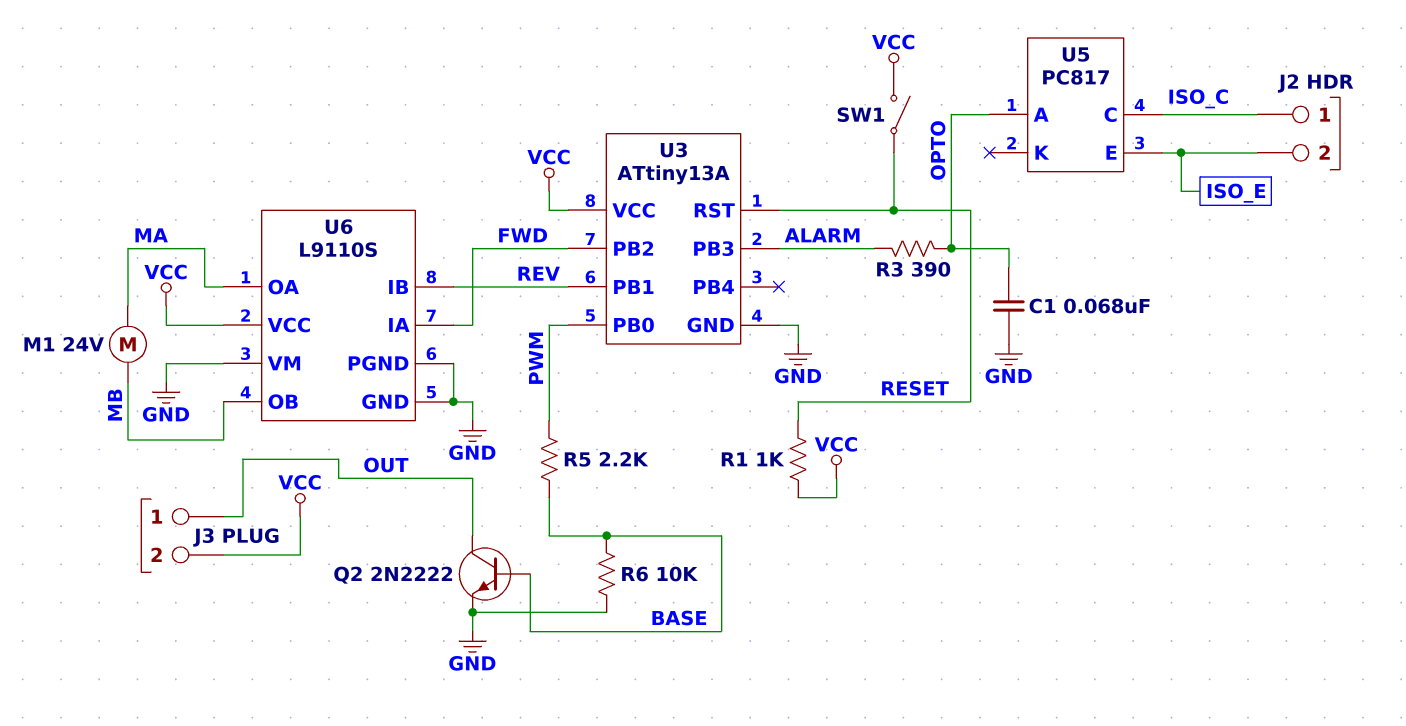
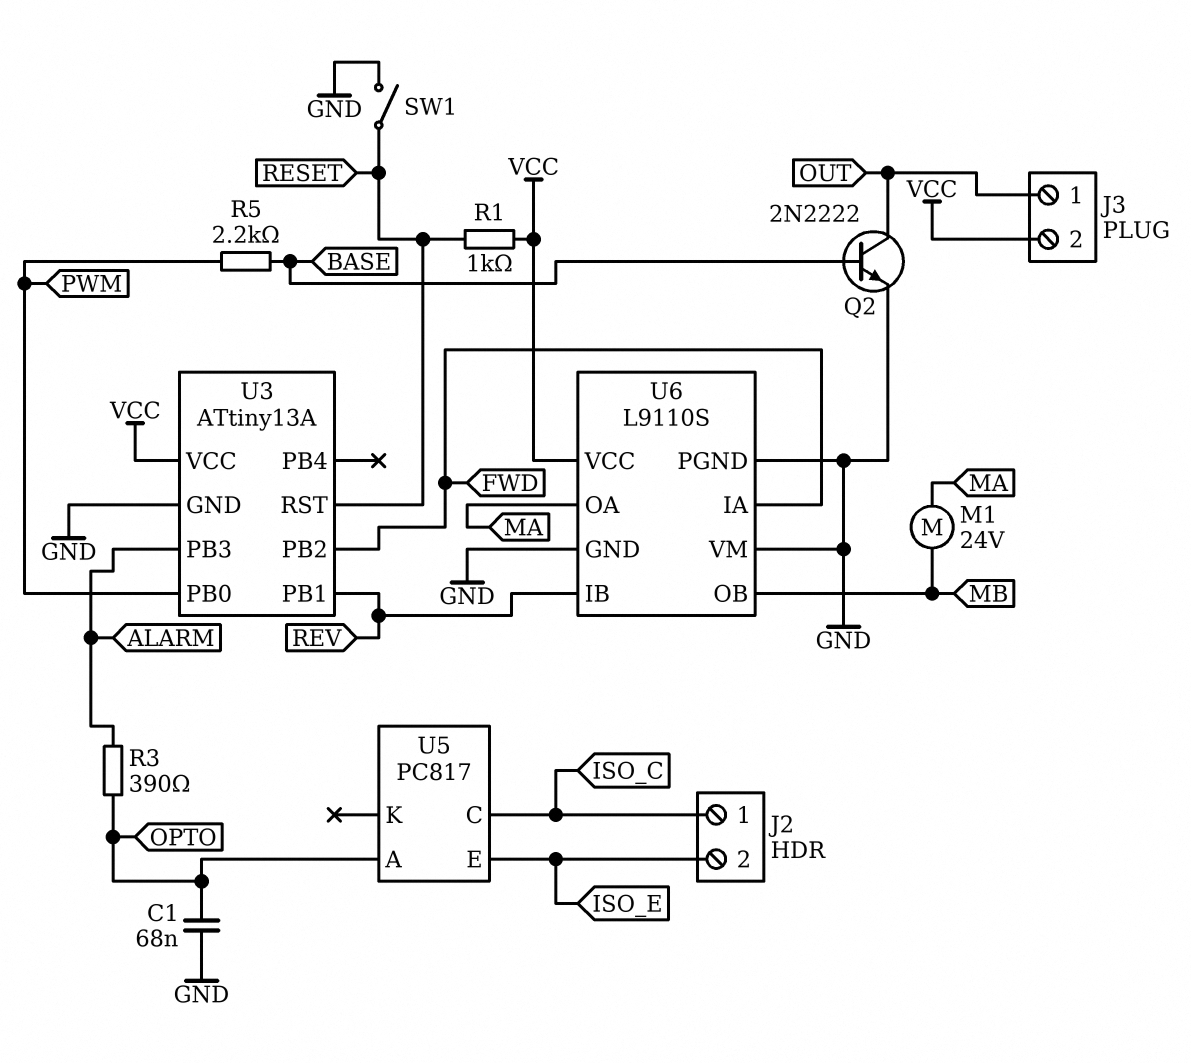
R6: 10k (BASE, GND) -> none
SW1: switch (RESET, VCC) -> switch (GND, RESET)

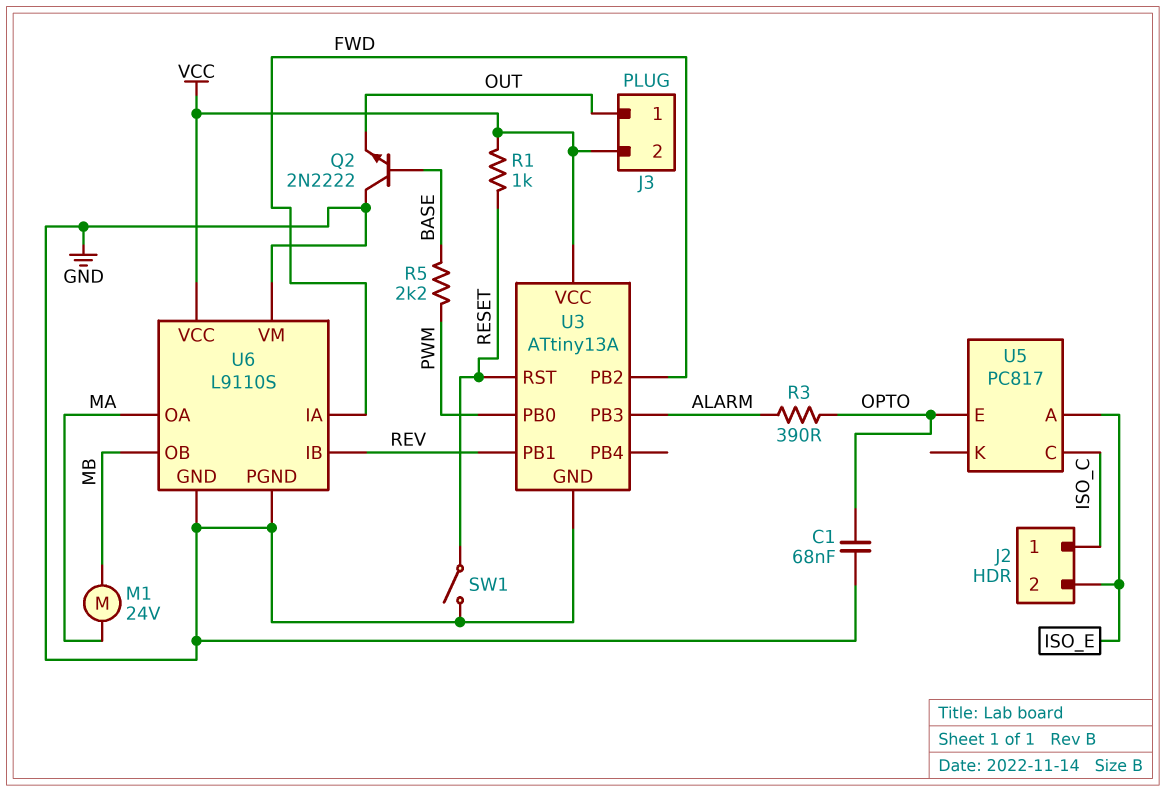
Q2: NPN 2N2222 (B BASE, C OUT, E GND) -> NPN 2N2222 (B BASE, C GND, E OUT)
U5 pin A: OPTO -> ISO_E
U5 pin E: ISO_E -> OPTO

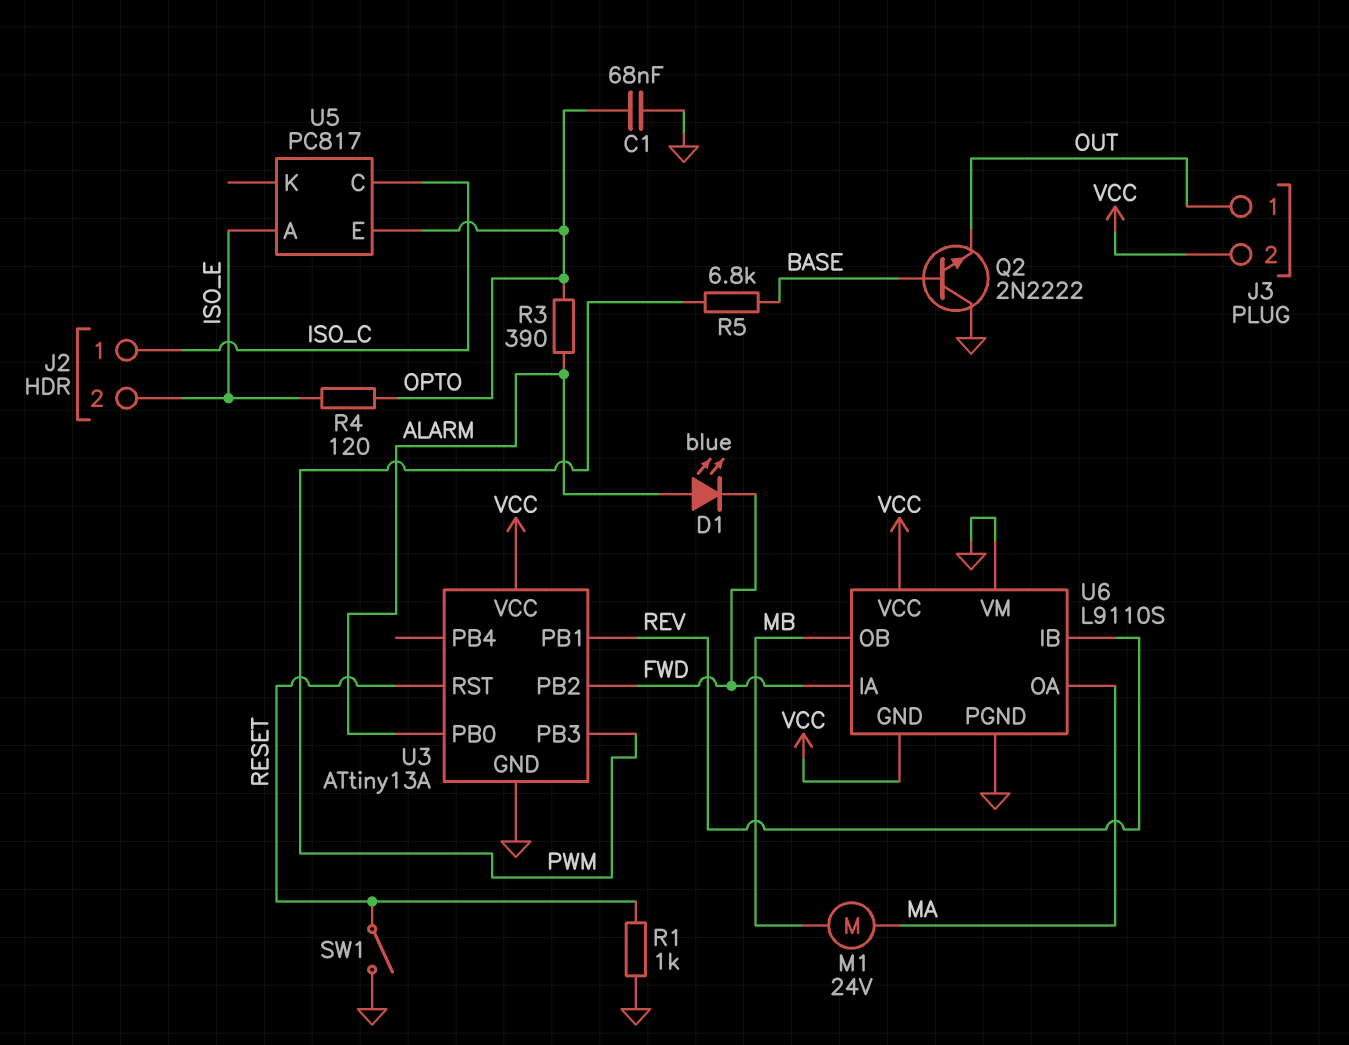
D1: none -> LED blue (A ALARM, K FWD)
R1: 1k (RESET, VCC) -> 1k (GND, RESET)
R4: none -> 120 (ISO_E, OPTO)
R5: 2.2k (BASE, PWM) -> 6.8k (BASE, PWM)
U3 pin PB0: PWM -> ALARM
U3 pin PB3: ALARM -> PWM
U6 pin GND: GND -> VCC

